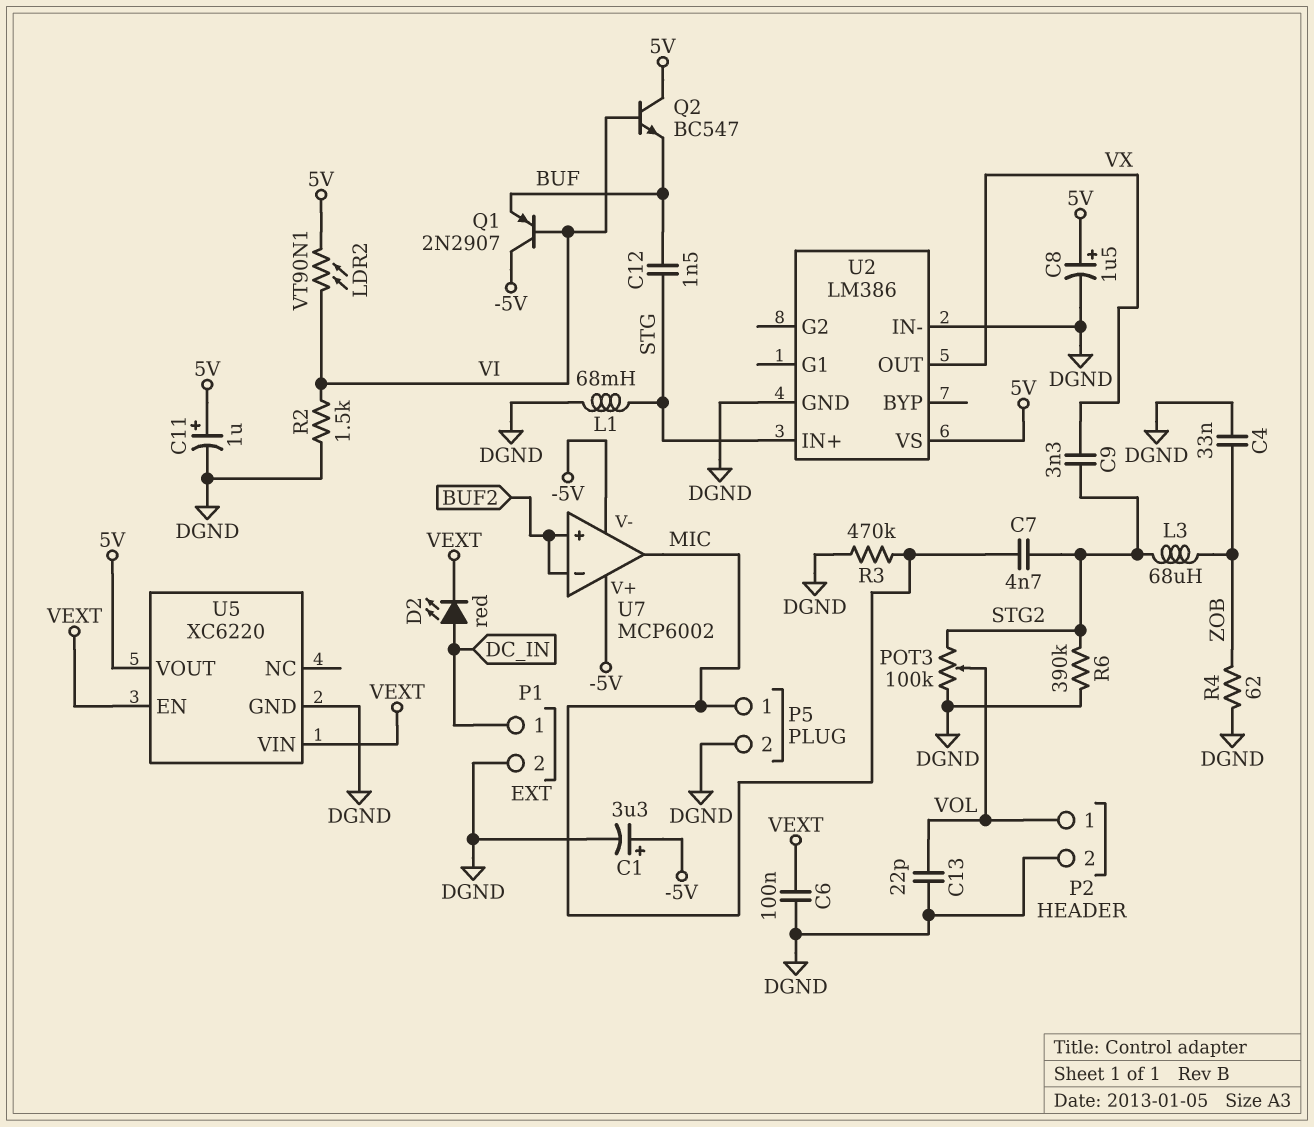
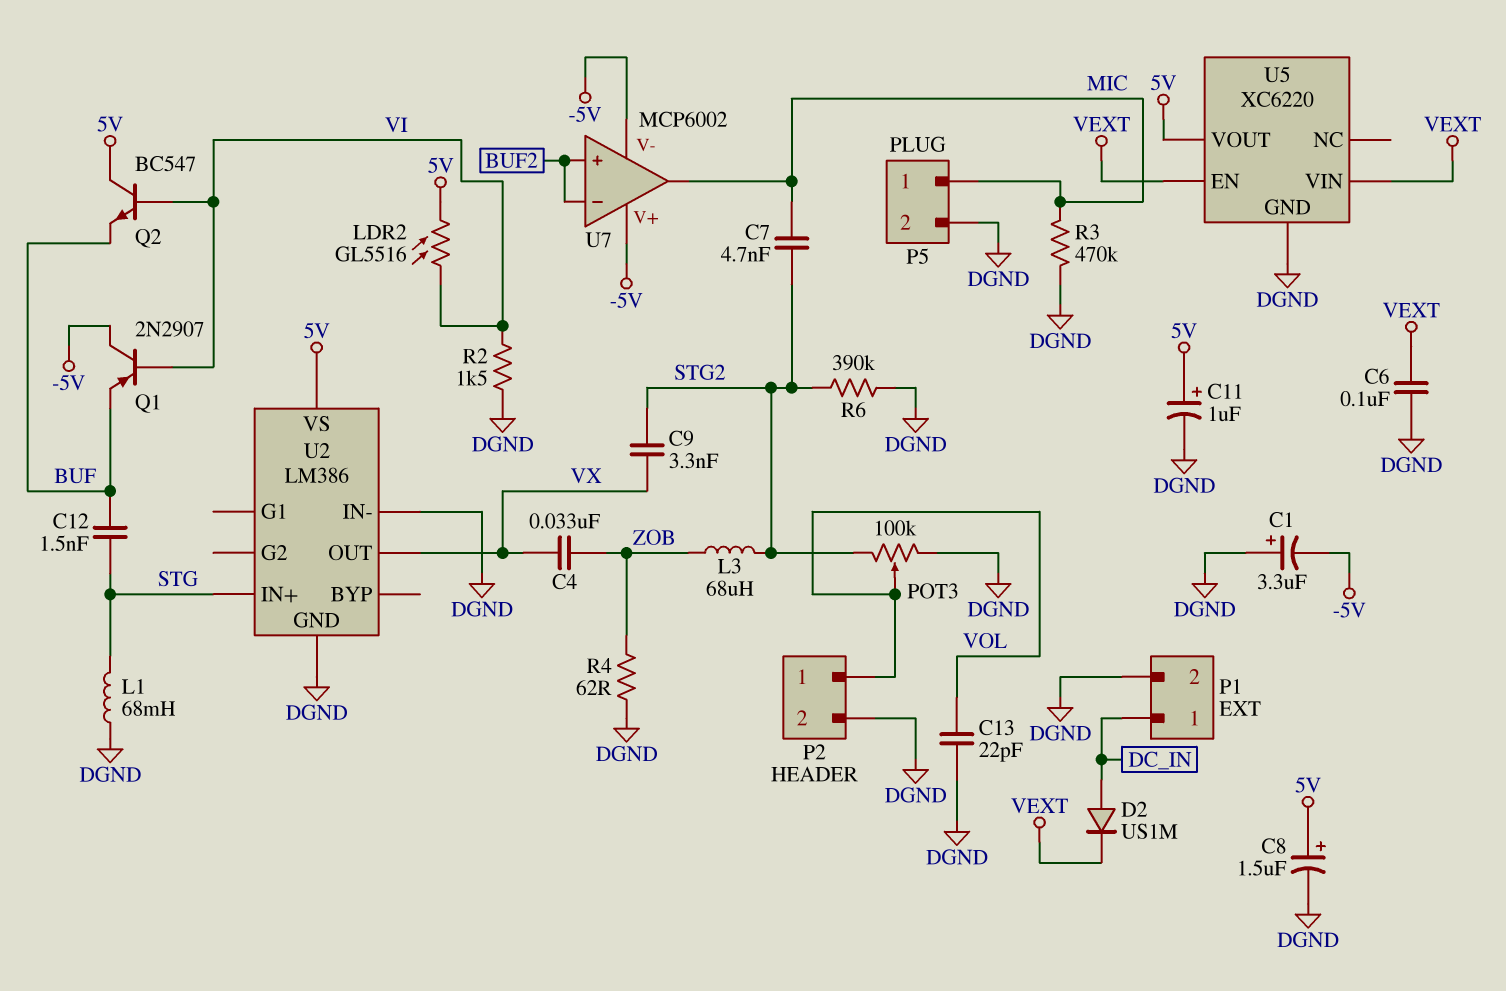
C1: 3.3uF (plus -5V, minus DGND) -> 3.3uF (plus DGND, minus -5V)
C4: 33nF (DGND, ZOB) -> 33nF (VX, ZOB)
D2: LED red (A DC_IN, K VEXT) -> diode US1M (A DC_IN, K VEXT)
LDR2: VT90N1 (5V, VI) -> GL5516 (5V, VI)

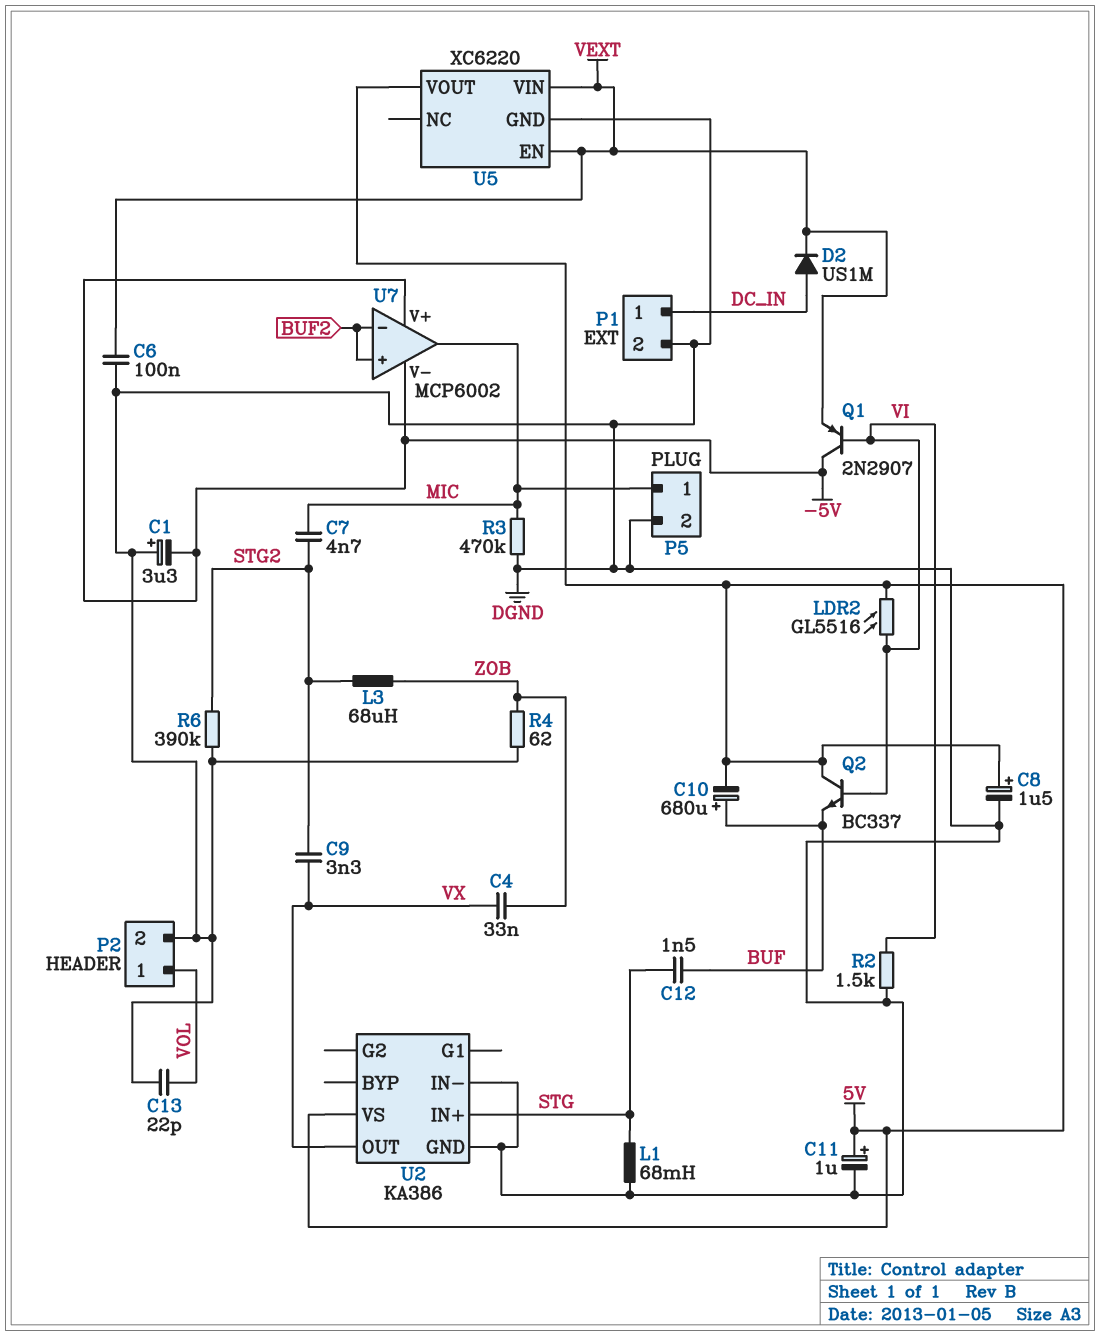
C10: none -> 680uF (plus BUF, minus 5V)
POT3: 100k (DGND, STG2, wiper VOL) -> none
Q1: PNP 2N2907 (B VI, C -5V, E BUF) -> PNP 2N2907 (B VI, C -5V, E VEXT)
Q2: NPN BC547 (B VI, C 5V, E BUF) -> NPN BC337 (B VI, C 5V, E BUF)
U2: LM386 -> KA386

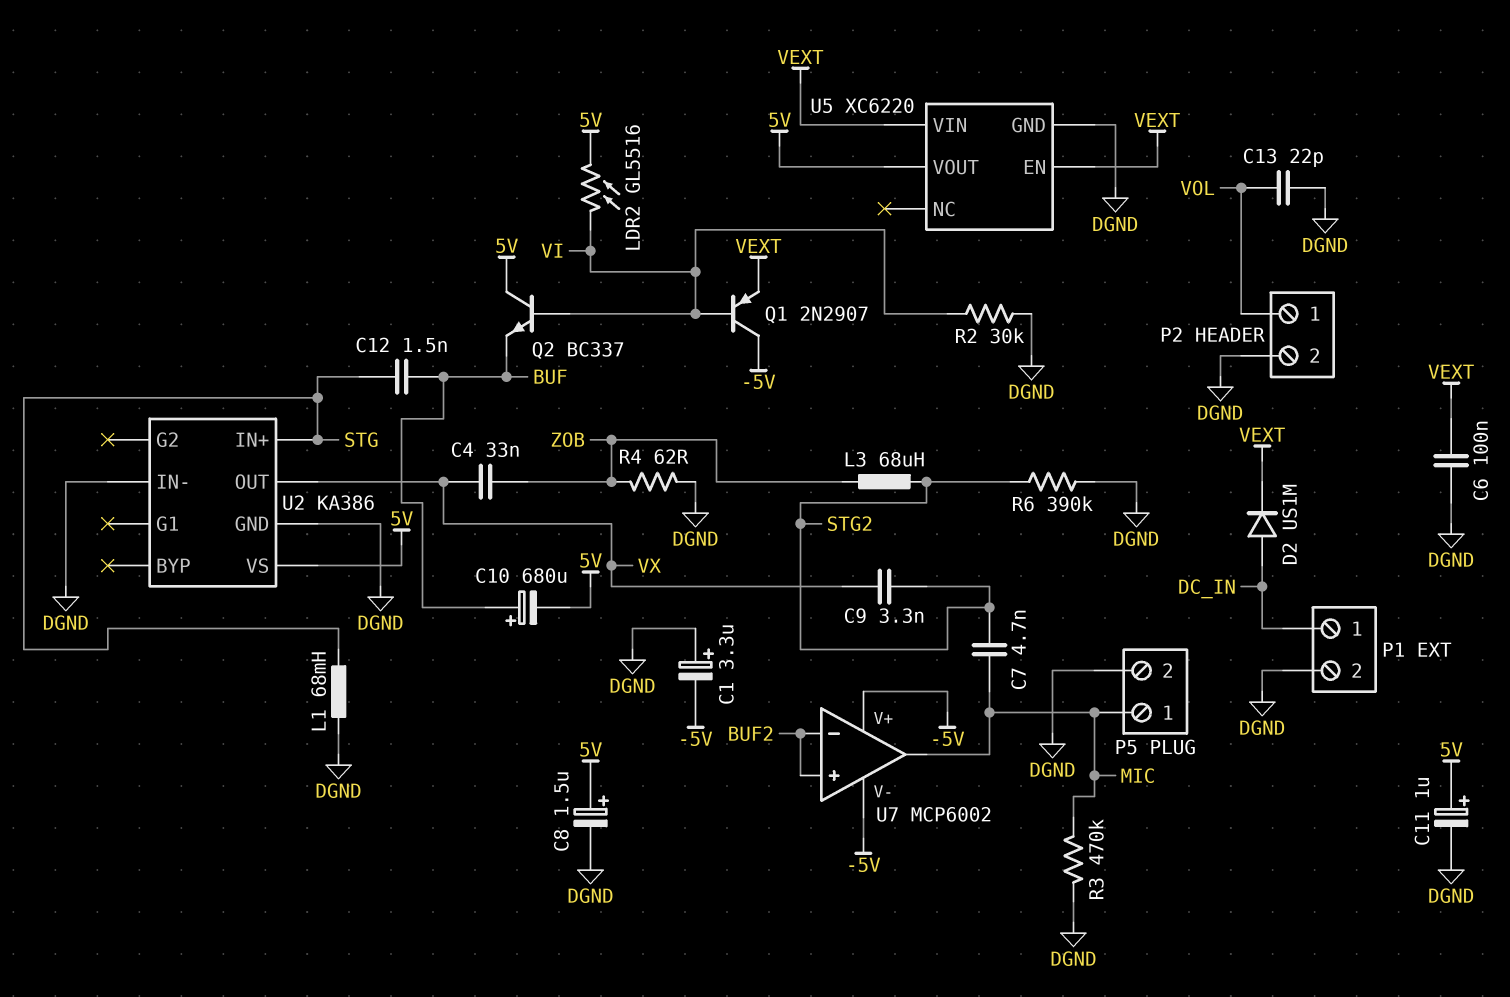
R2: 1.5k (DGND, VI) -> 30k (DGND, VI)

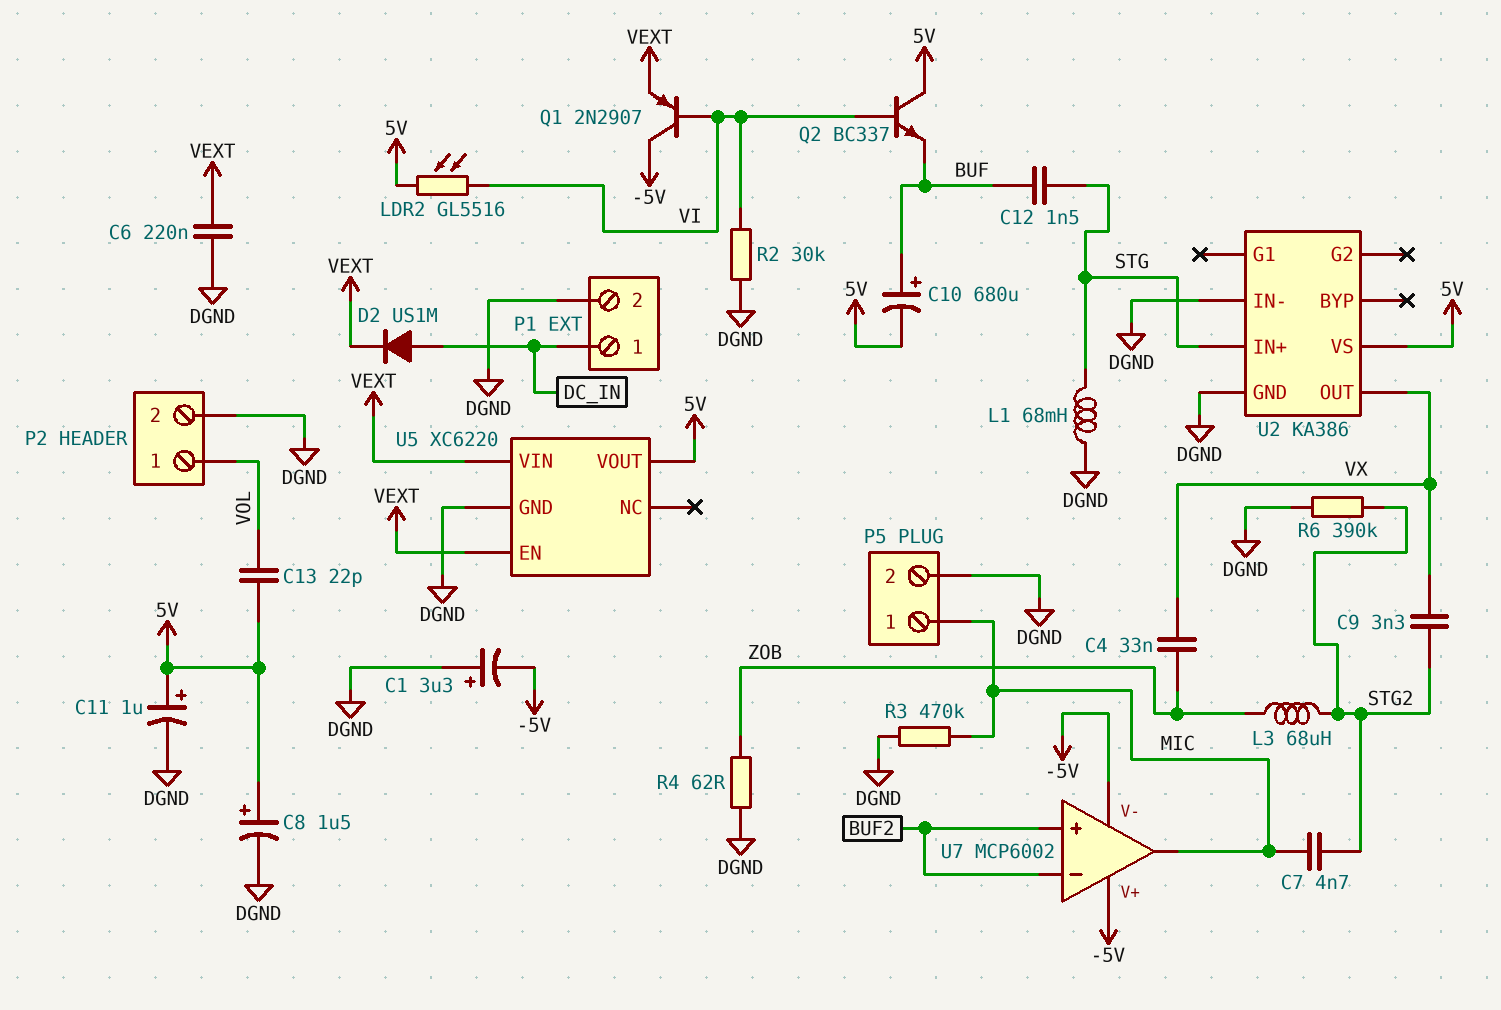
C6: 100nF (DGND, VEXT) -> 220nF (DGND, VEXT)
C13: 22pF (DGND, VOL) -> 22pF (5V, VOL)

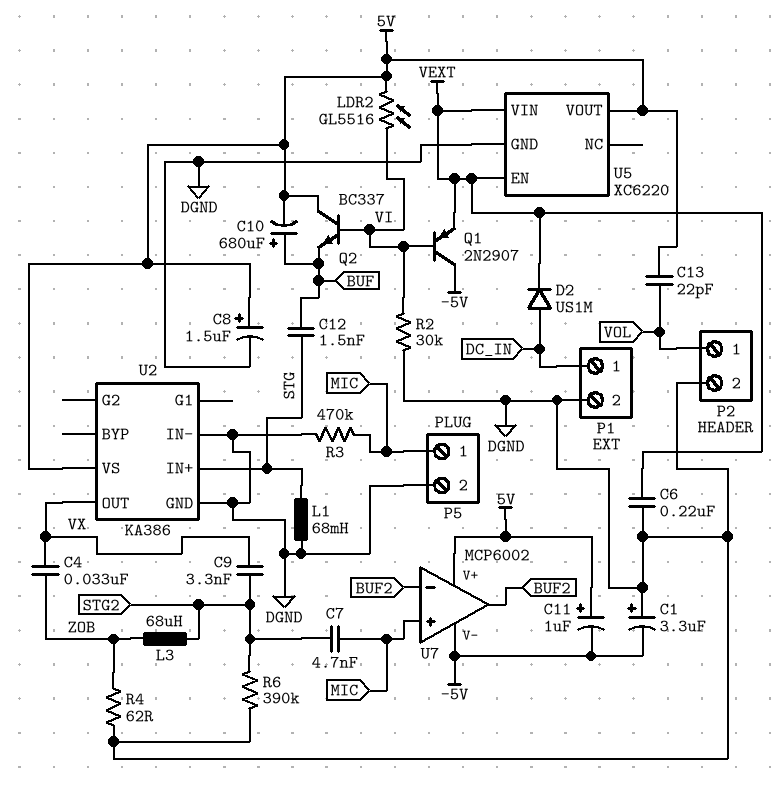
C11: 1uF (plus 5V, minus DGND) -> 1uF (plus 5V, minus -5V)
U7 pin V+: -5V -> 5V
U7 pin in+: BUF2 -> MIC
U7 pin out: MIC -> BUF2

